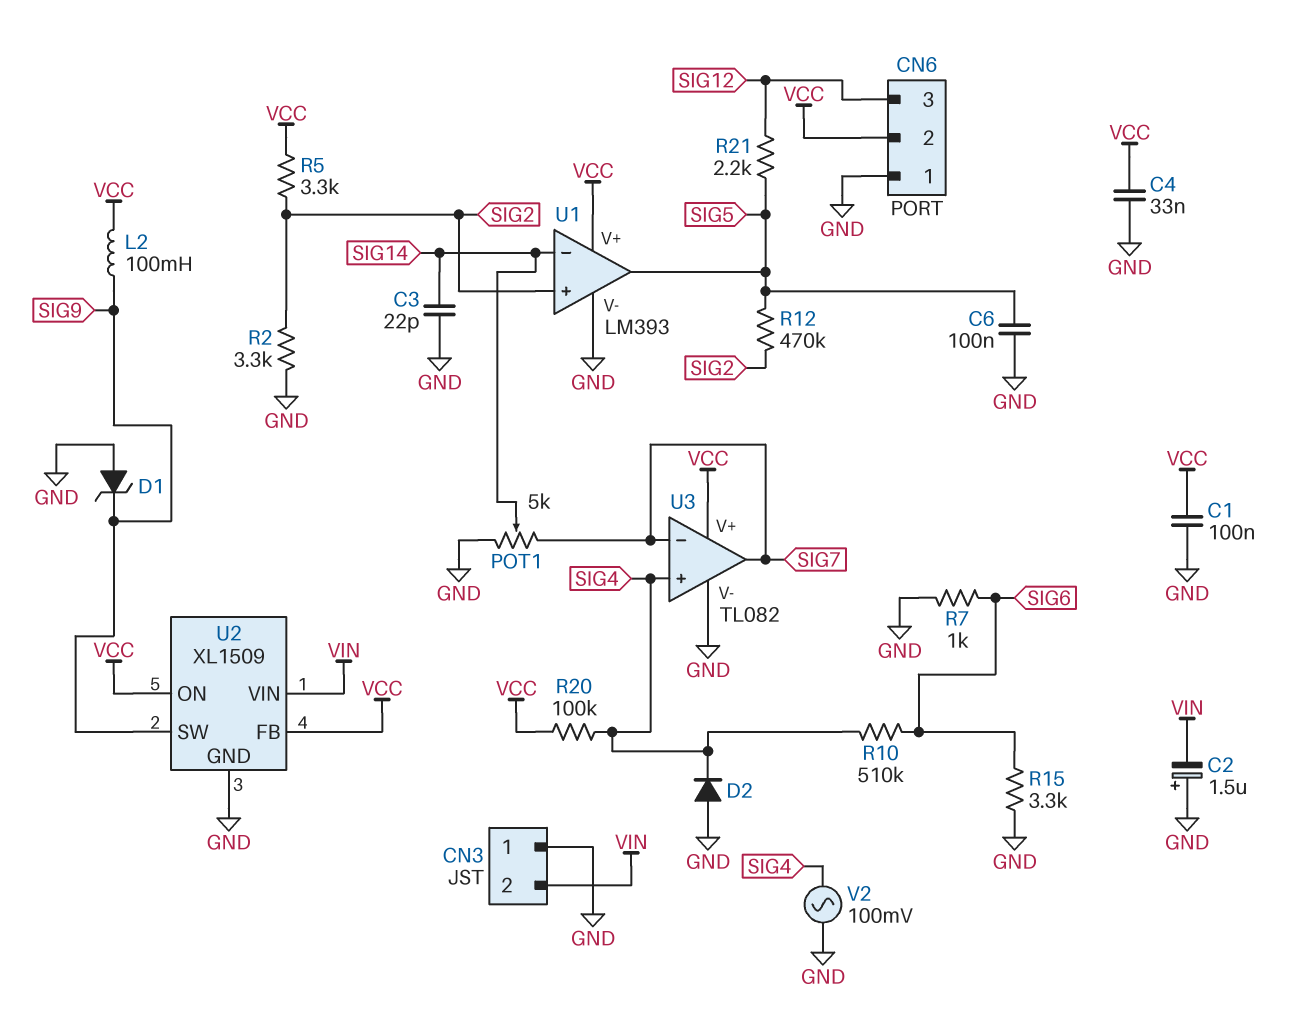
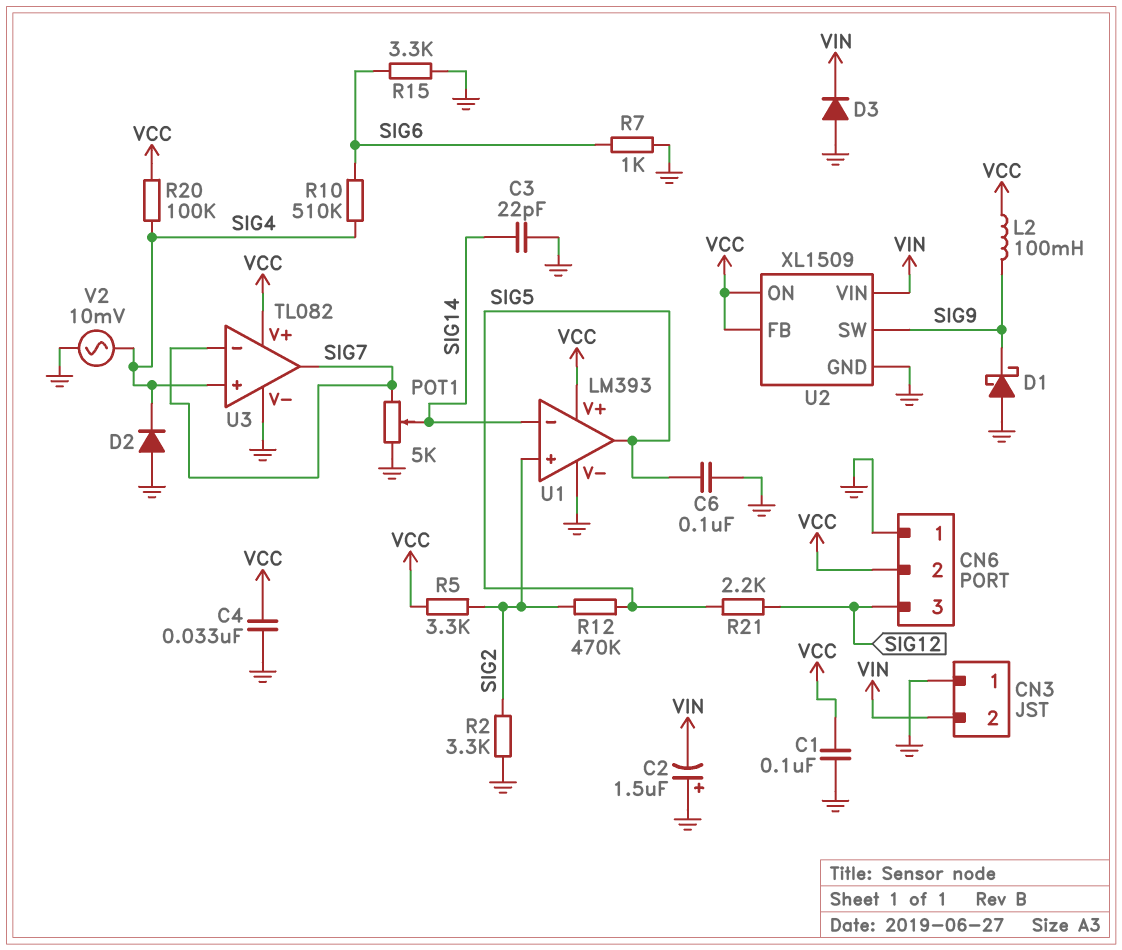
D1: zener (A GND, K SIG9) -> schottky (A GND, K SIG9)
D3: none -> diode (A GND, K VIN)
V2: AC 100mV (GND, SIG4) -> AC 10mV (GND, SIG4)

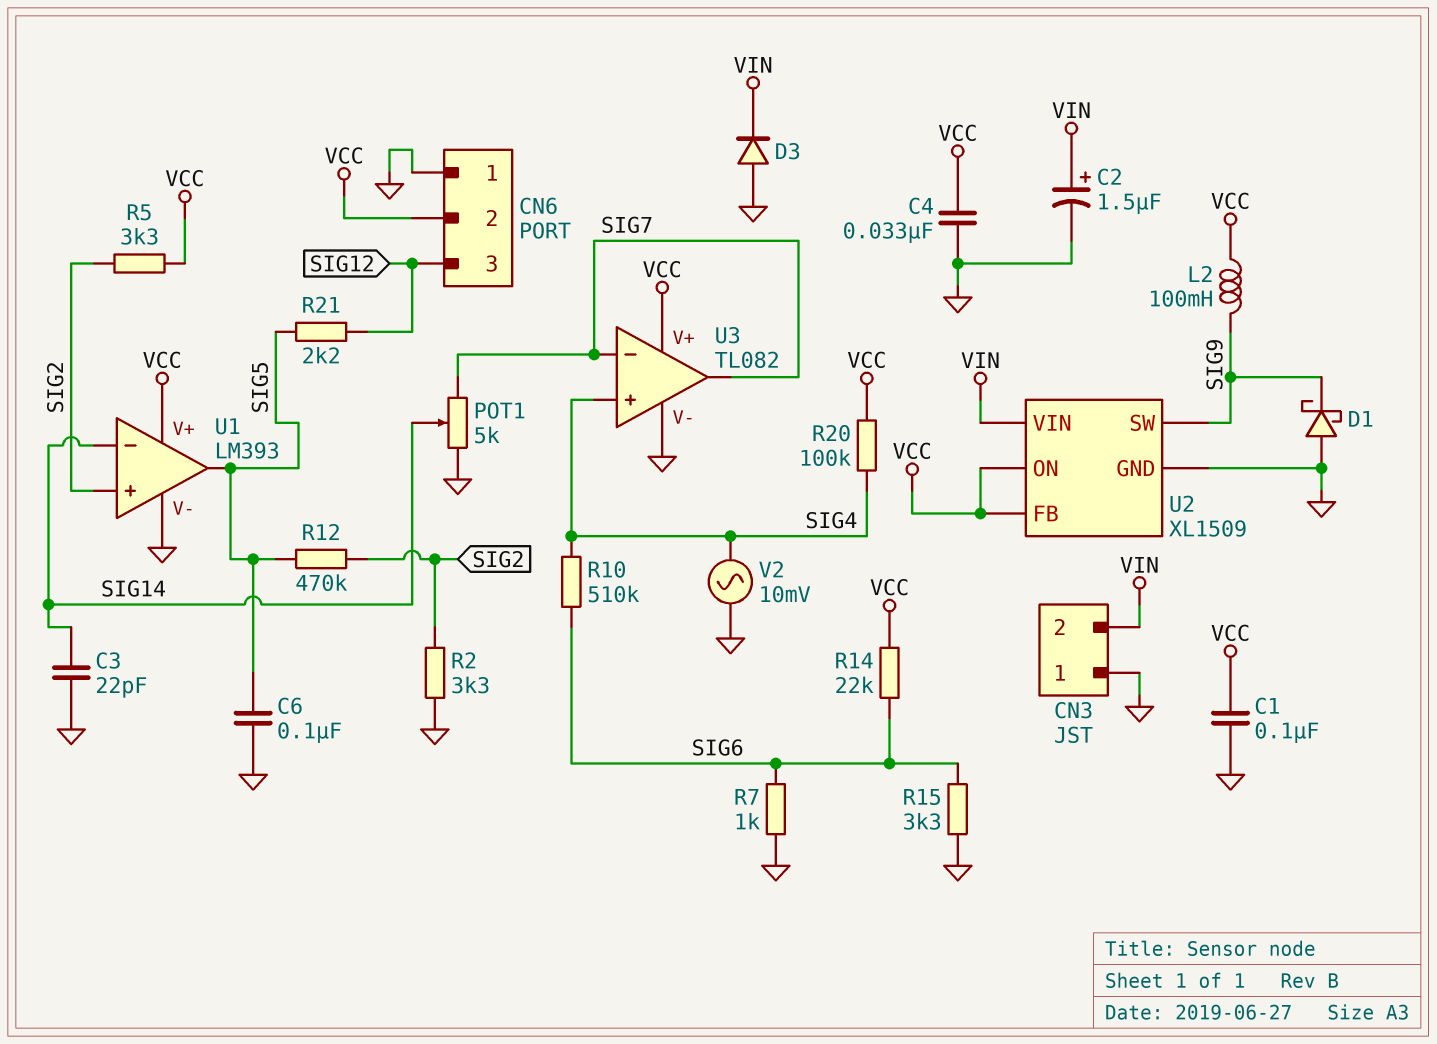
C2: 1.5uF (plus GND, minus VIN) -> 1.5uF (plus VIN, minus GND)
D2: diode (A GND, K SIG4) -> none
R14: none -> 22k (SIG6, VCC)

